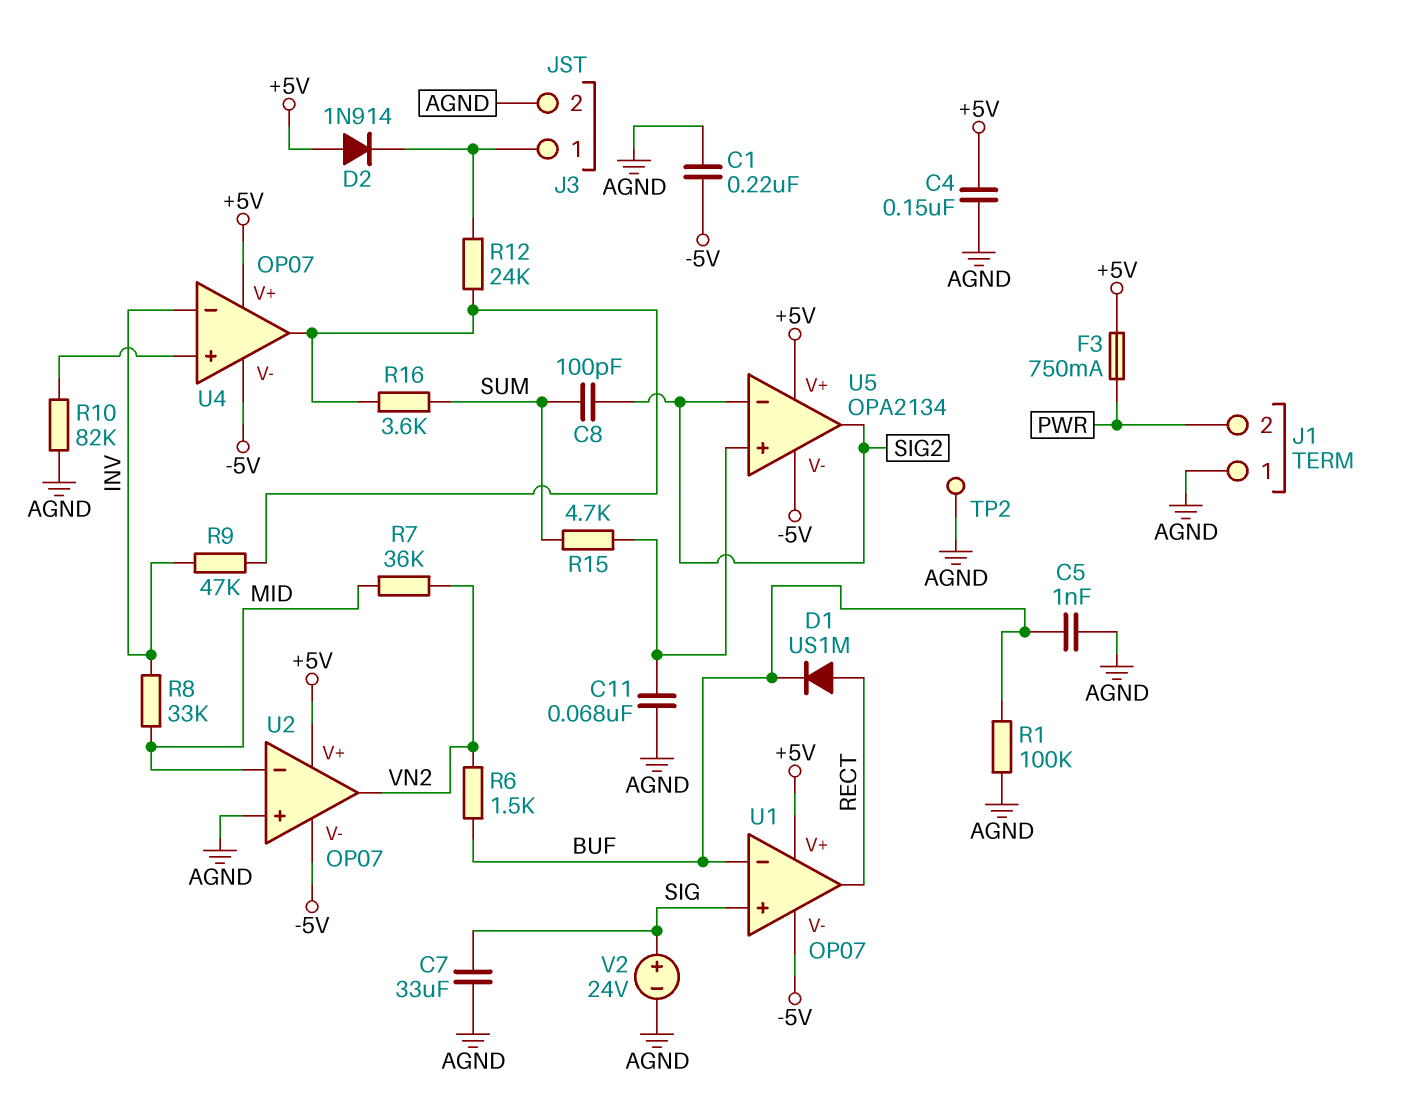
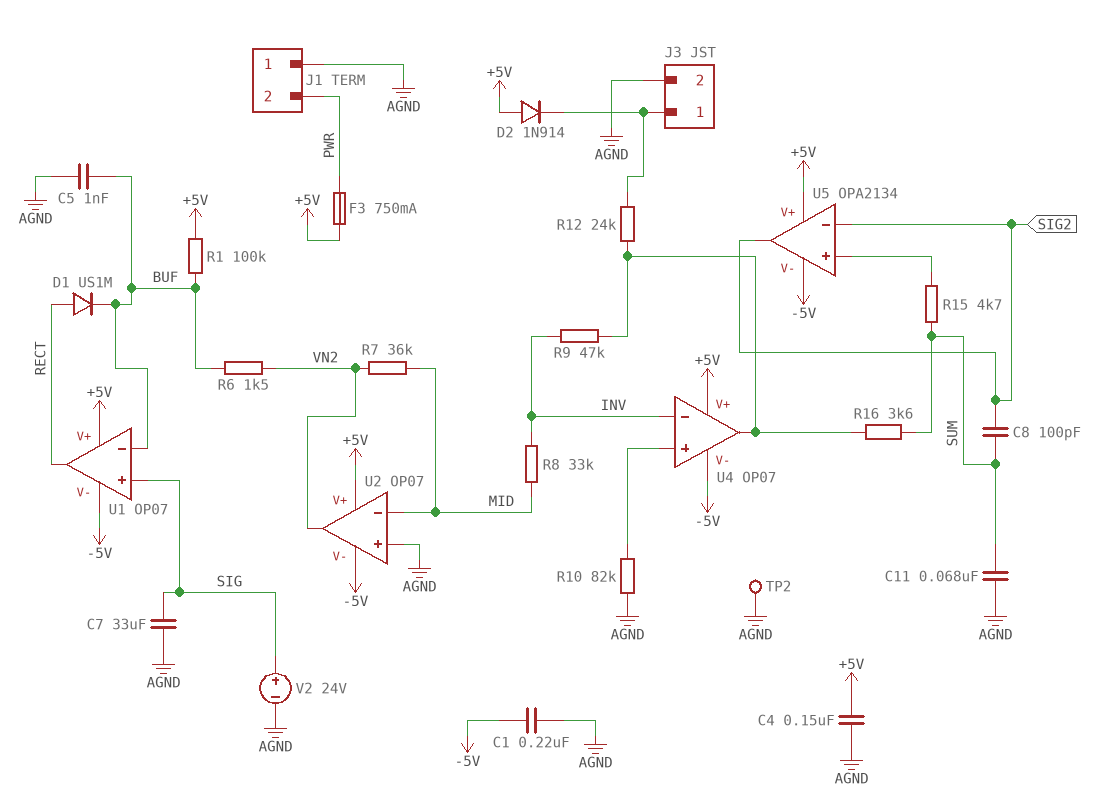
C11: 68nF (AGND, U5/in+) -> 68nF (AGND, SUM)
R1: 100k (AGND, BUF) -> 100k (+5V, BUF)

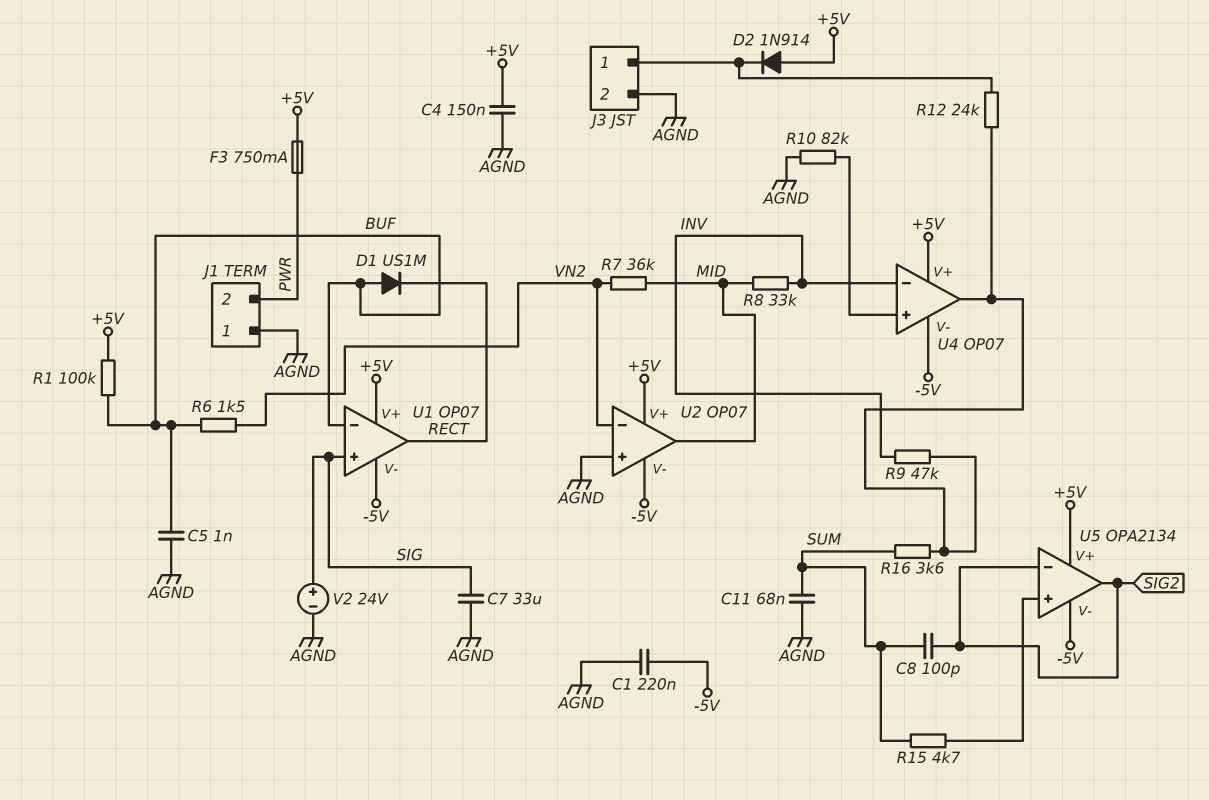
D1: diode US1M (A RECT, K BUF) -> diode US1M (A BUF, K RECT)
TP2: test point (AGND) -> none
U2 pin in-: MID -> VN2
U2 pin out: VN2 -> MID

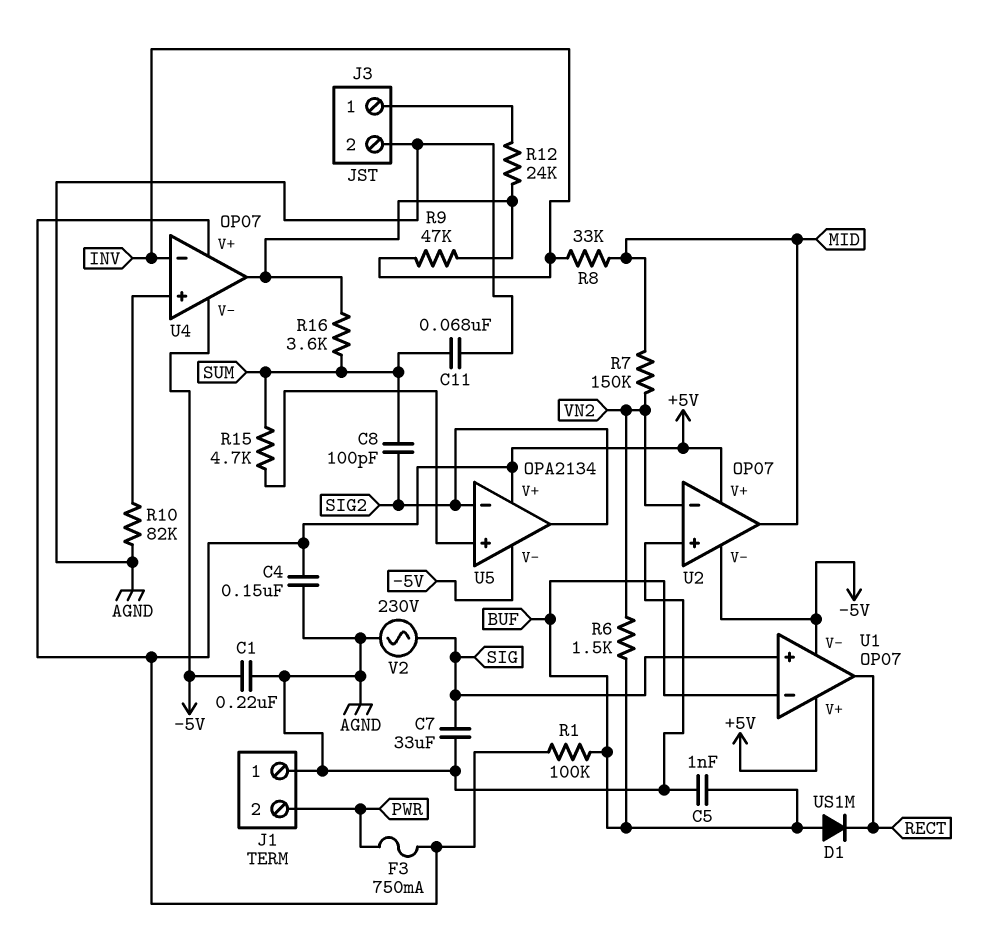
D2: diode 1N914 (A +5V, K J3/1) -> none
R7: 36k (MID, VN2) -> 150k (MID, VN2)
V2: 24V (plus SIG, minus AGND) -> AC 230V (AGND, SIG)

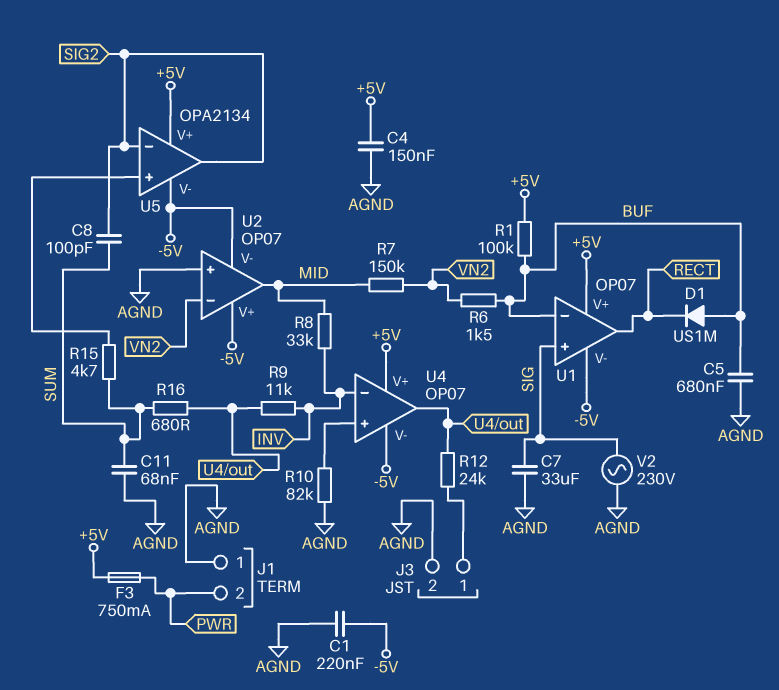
C5: 1nF (AGND, BUF) -> 680nF (AGND, BUF)
R9: 47k (INV, U4/out) -> 11k (INV, U4/out)
R16: 3.6k (SUM, U4/out) -> 680 (SUM, U4/out)
U2 pin V+: +5V -> -5V

